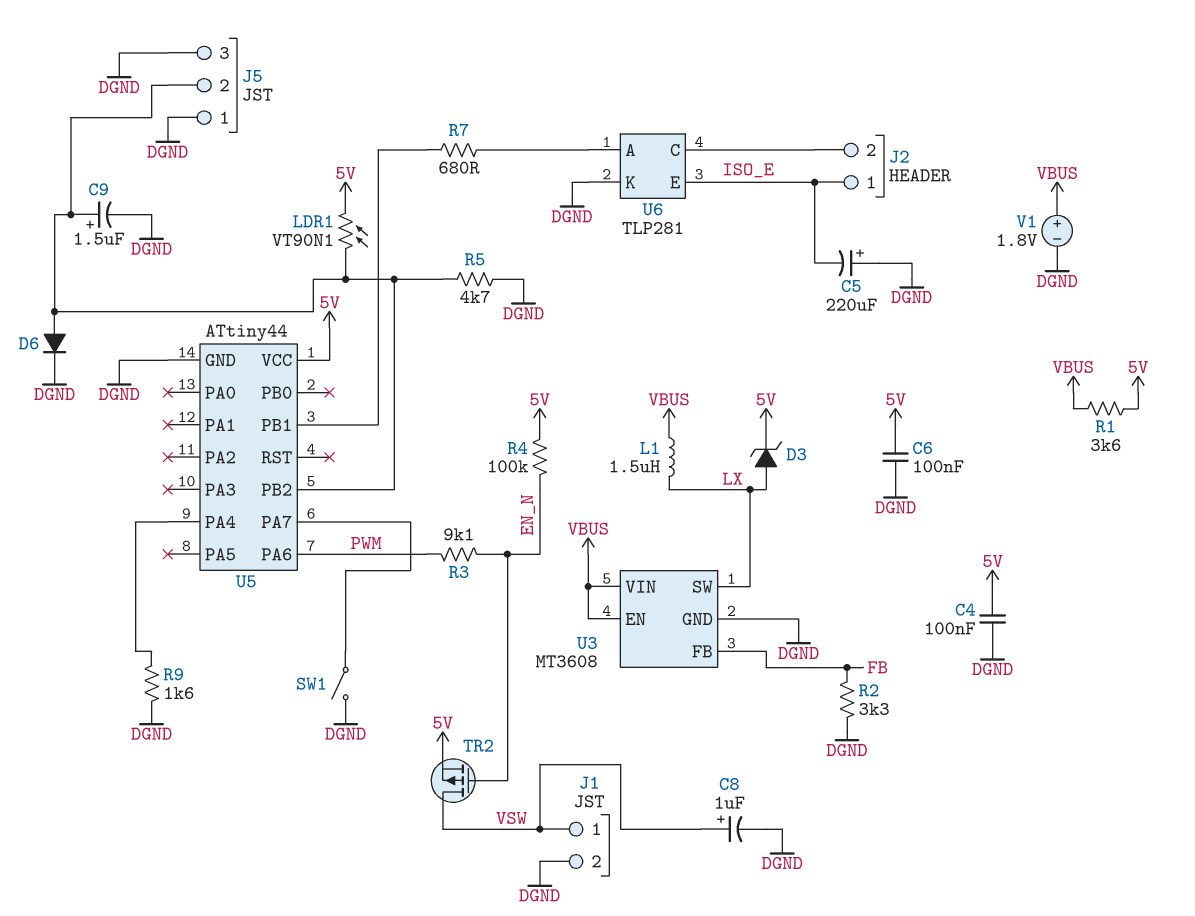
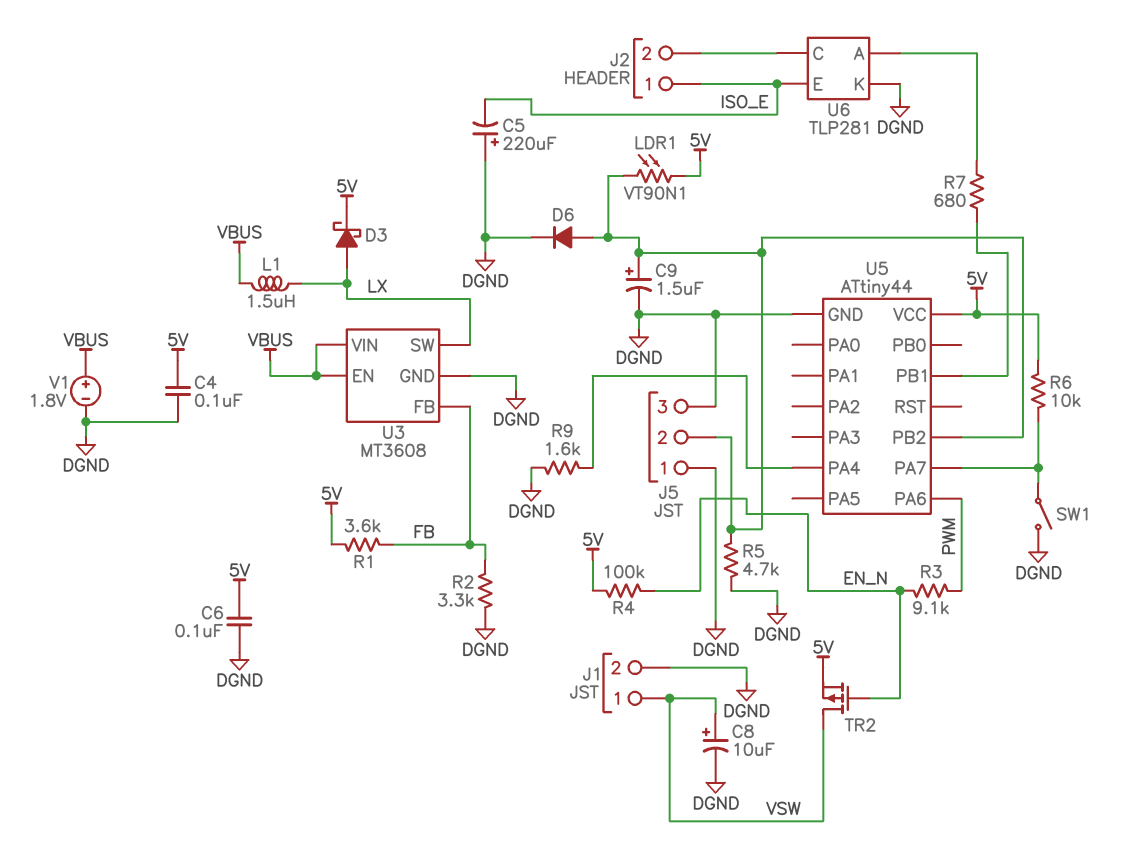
C8: 1uF (plus VSW, minus DGND) -> 10uF (plus VSW, minus DGND)
D3: zener (A LX, K 5V) -> schottky (A LX, K 5V)
R1: 3.6k (5V, VBUS) -> 3.6k (5V, FB)
R6: none -> 10k (5V, U5/PA7)

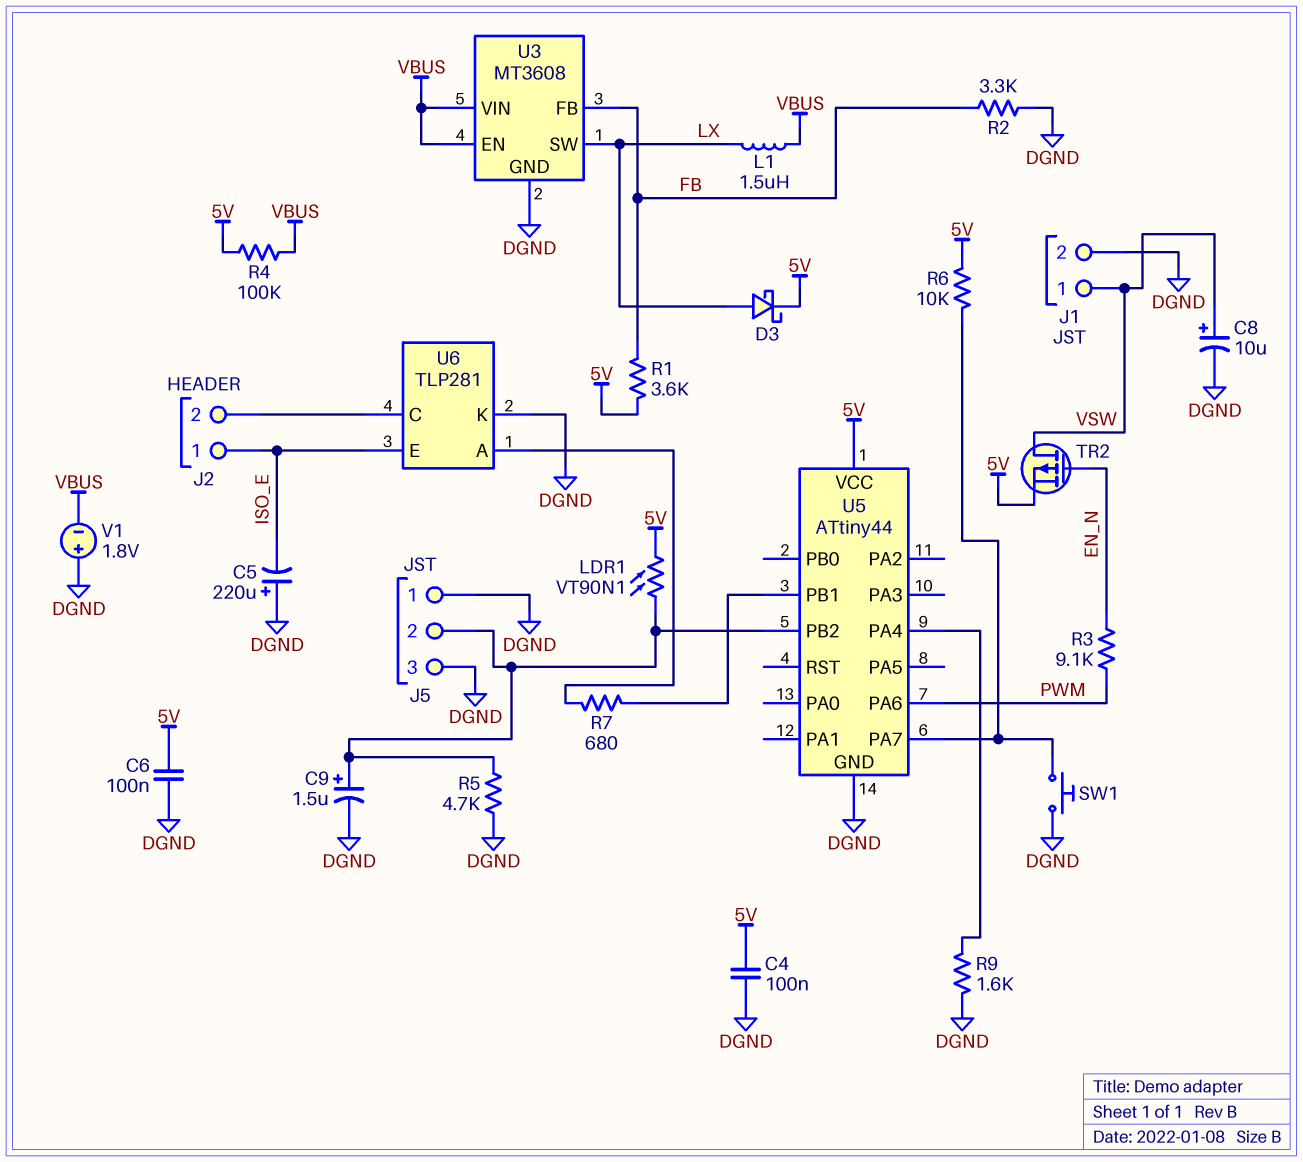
D6: diode (A J5/2, K DGND) -> none
R4: 100k (5V, EN_N) -> 100k (5V, VBUS)
SW1: switch (DGND, U5/PA7) -> button (DGND, U5/PA7)
V1: 1.8V (plus VBUS, minus DGND) -> 1.8V (plus DGND, minus VBUS)

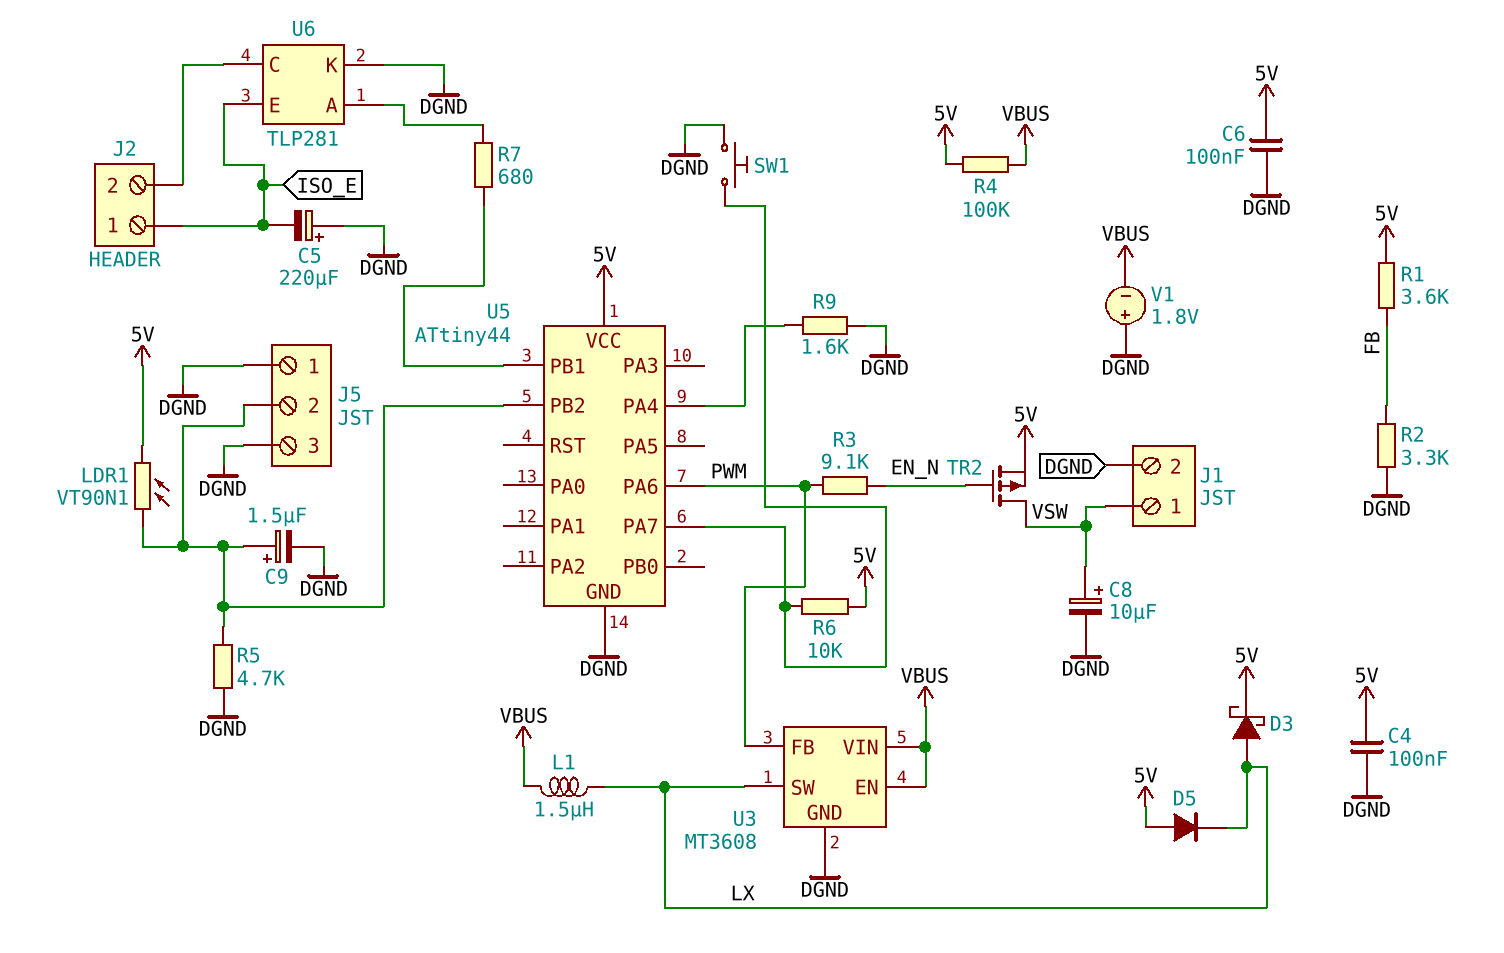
D5: none -> diode (A 5V, K LX)
U3 pin FB: FB -> PWM

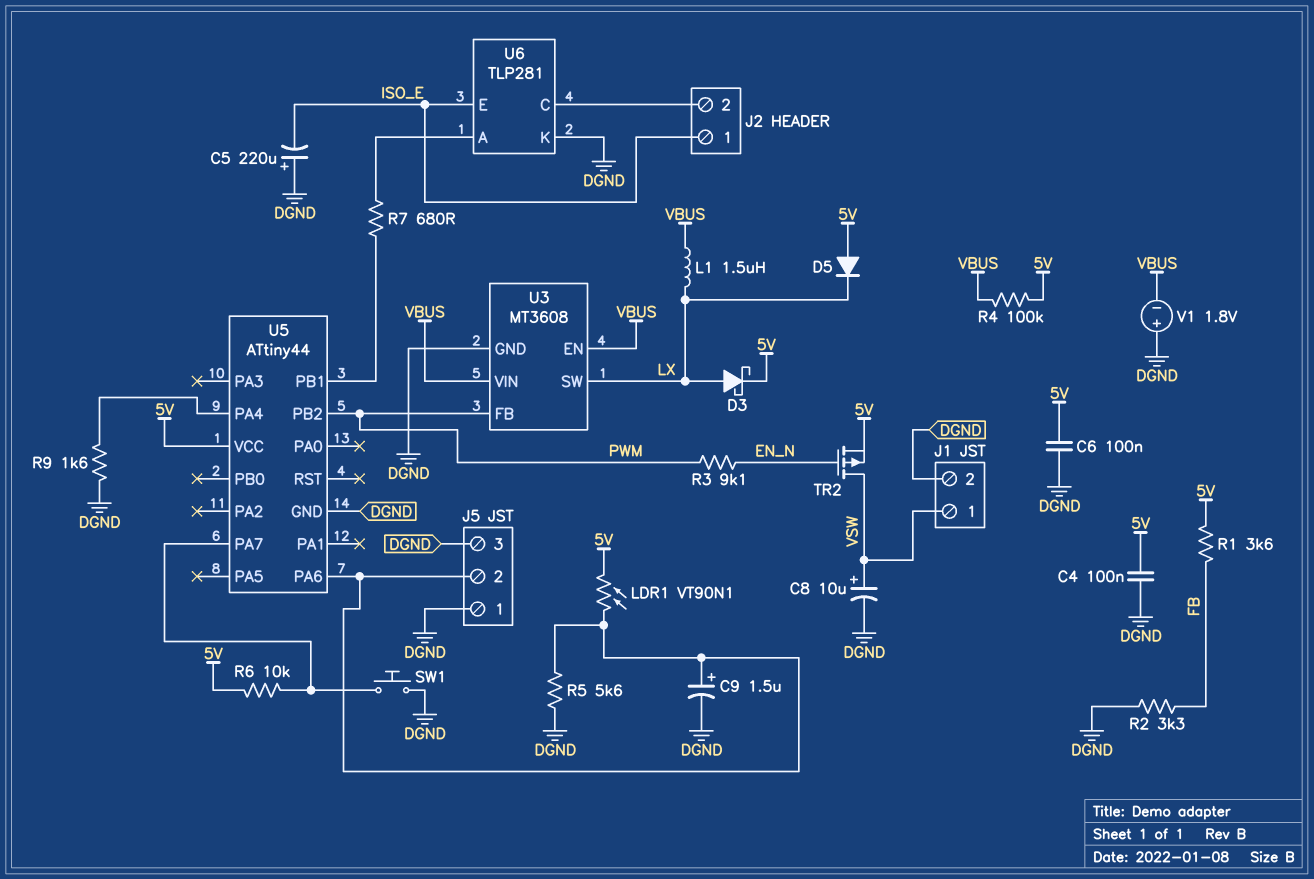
R5: 4.7k (DGND, J5/2) -> 5.6k (DGND, J5/2)
U5 pin PA6: PWM -> J5/2
U5 pin PB2: J5/2 -> PWM

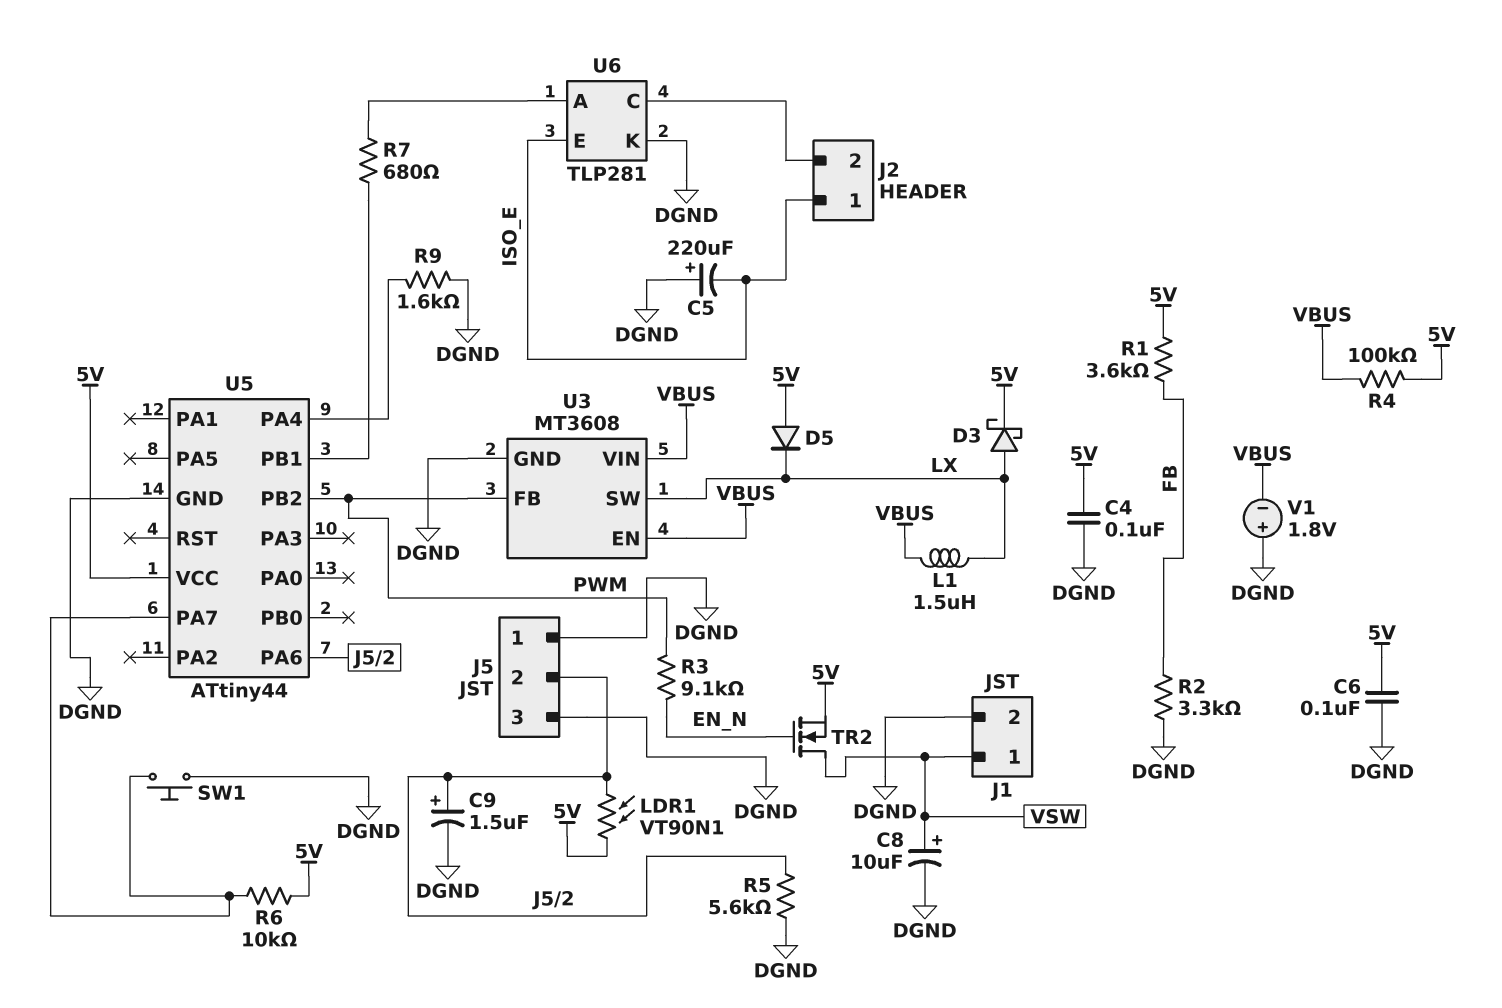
TR2: PMOS (G EN_N, D VSW, S 5V) -> NMOS (G EN_N, D VSW, S 5V)

